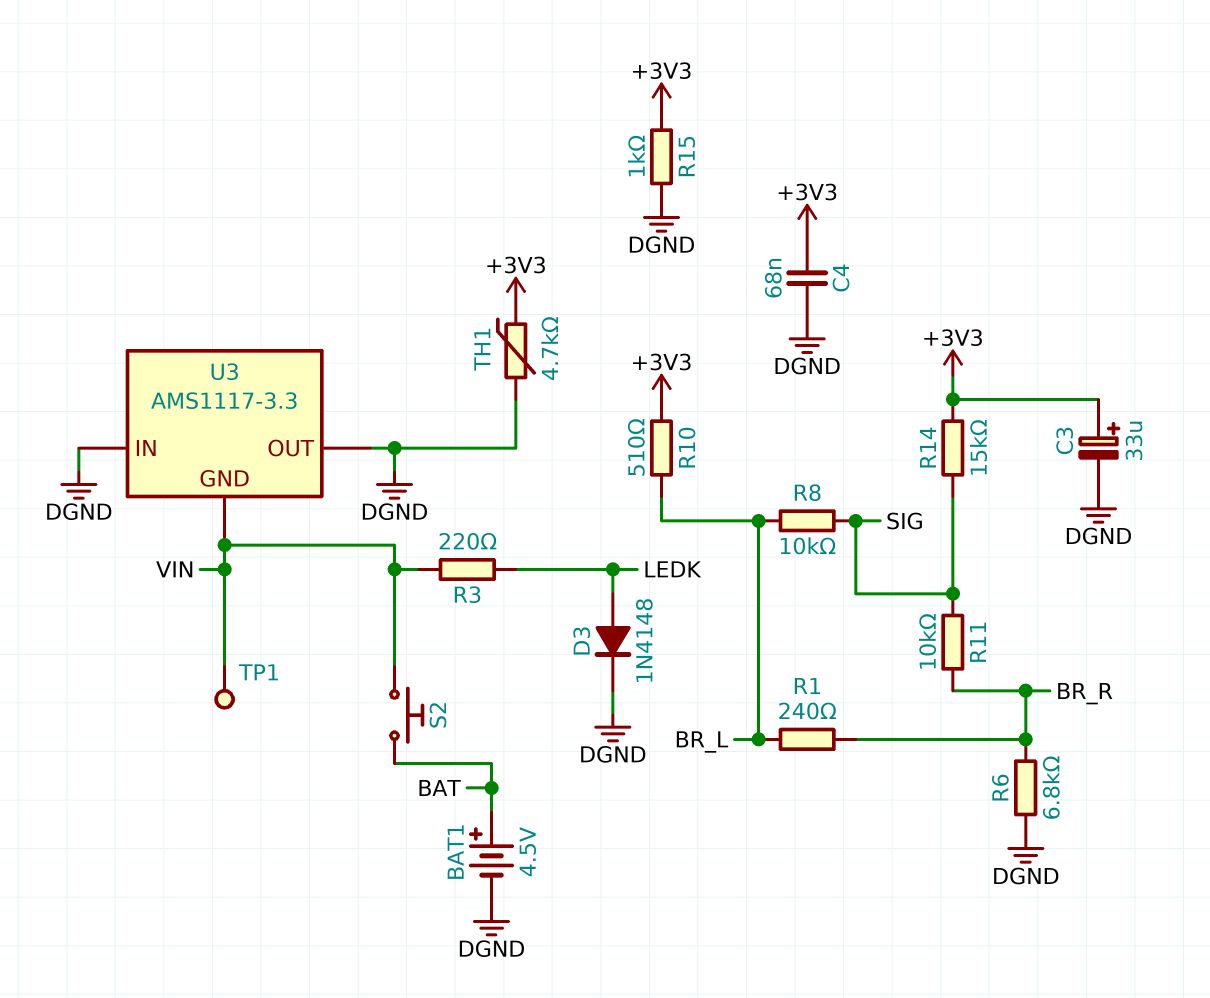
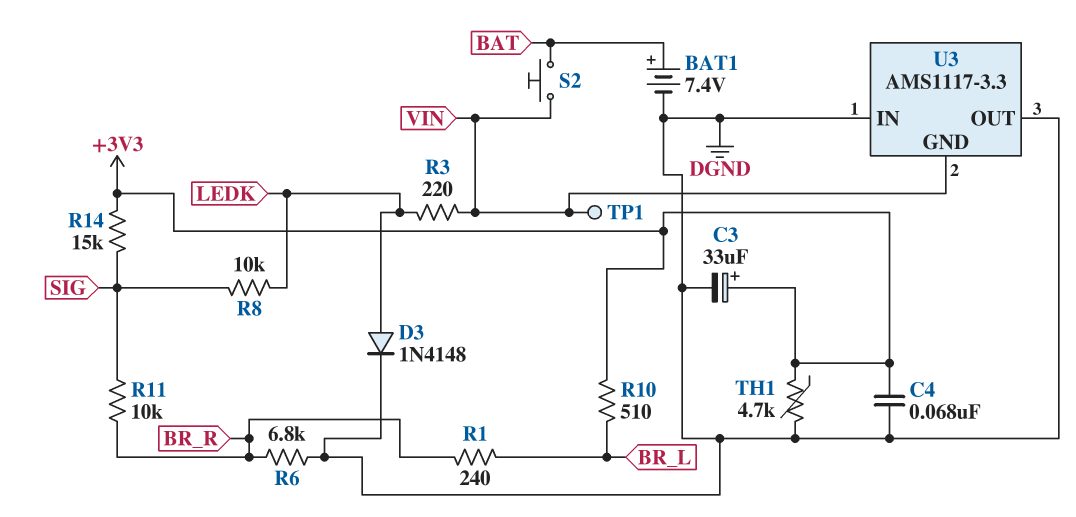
BAT1: 4.5V (plus BAT, minus DGND) -> 7.4V (plus BAT, minus DGND)
R8: 10k (BR_L, SIG) -> 10k (LEDK, SIG)
R15: 1k (+3V3, DGND) -> none

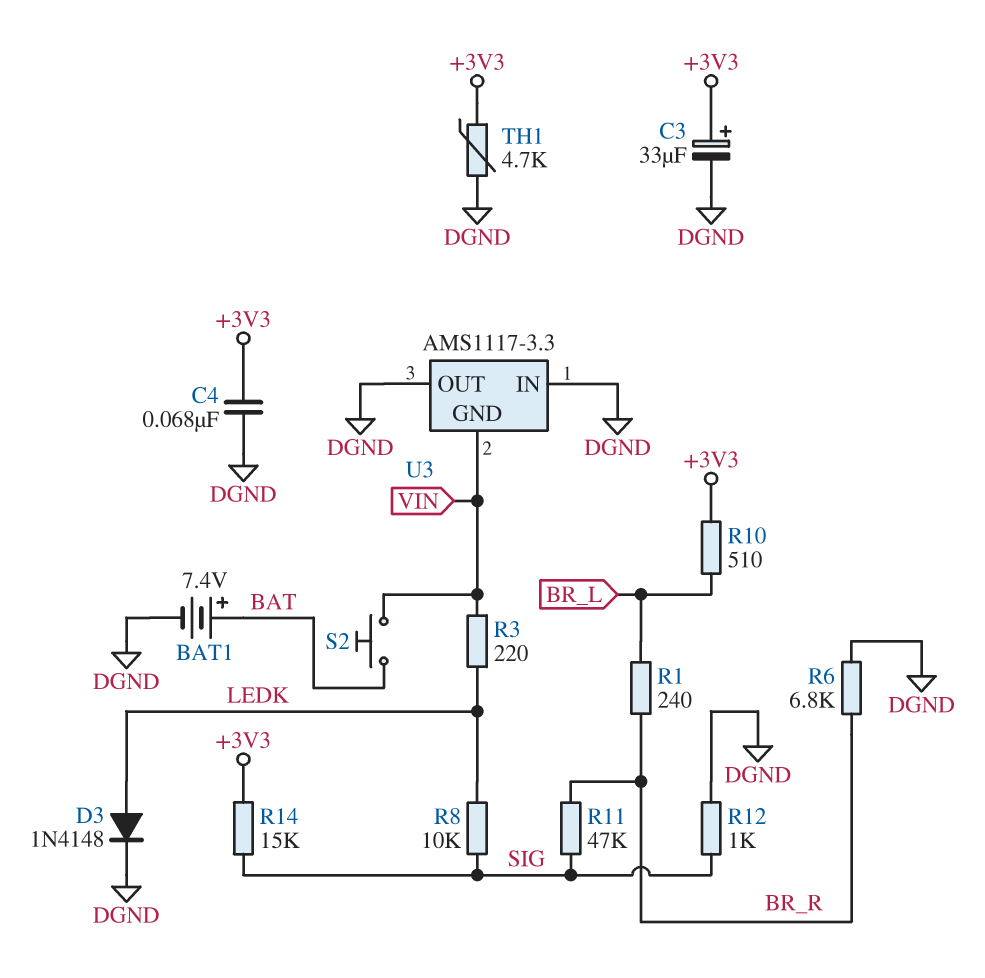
R11: 10k (BR_R, SIG) -> 47k (BR_R, SIG)
R12: none -> 1k (DGND, SIG)
TP1: test point (VIN) -> none

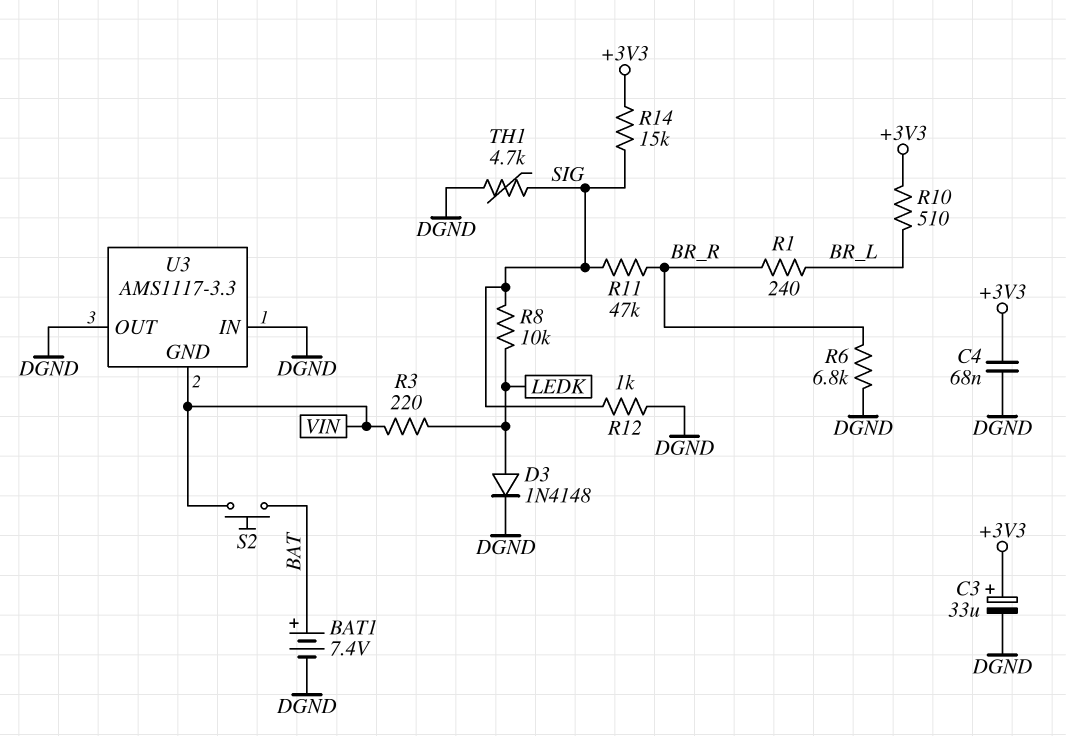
TH1: 4.7k (+3V3, DGND) -> 4.7k (DGND, SIG)

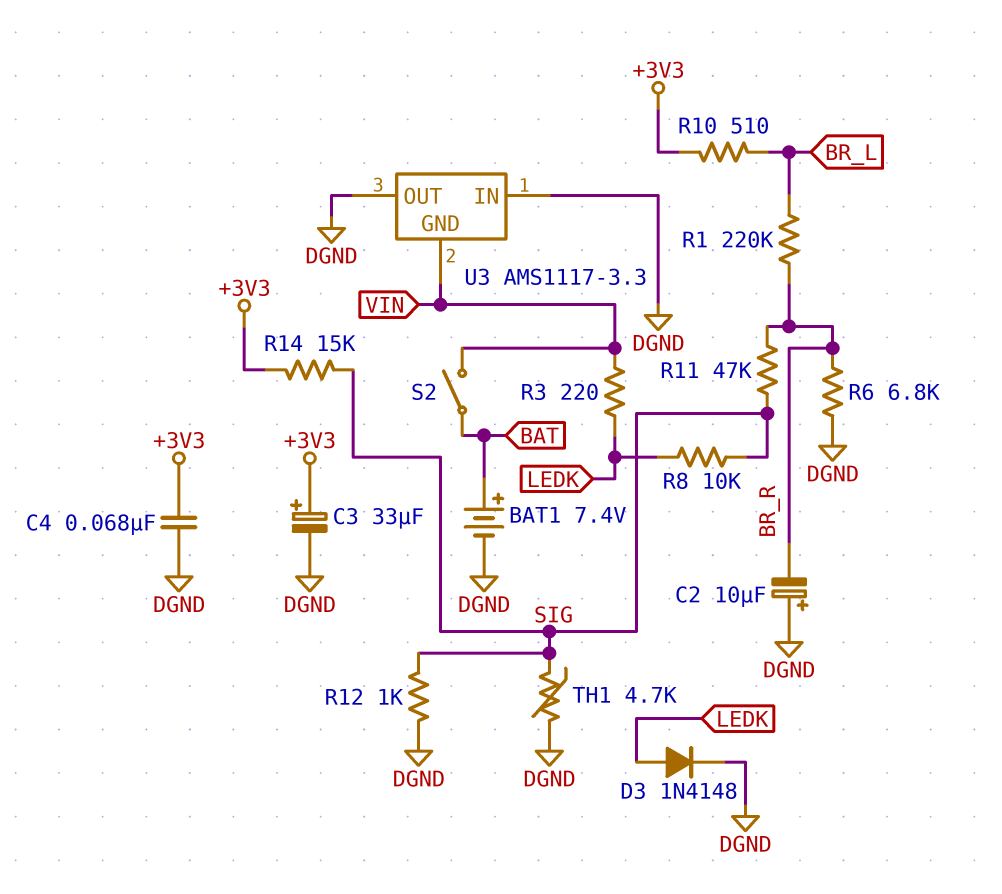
C2: none -> 10uF (plus DGND, minus BR_R)
R1: 240 (BR_L, BR_R) -> 220k (BR_L, BR_R)
S2: button (BAT, VIN) -> switch (BAT, VIN)

